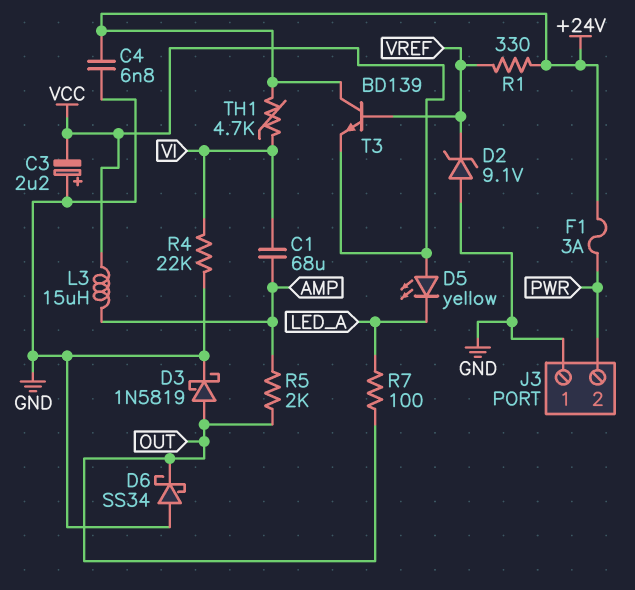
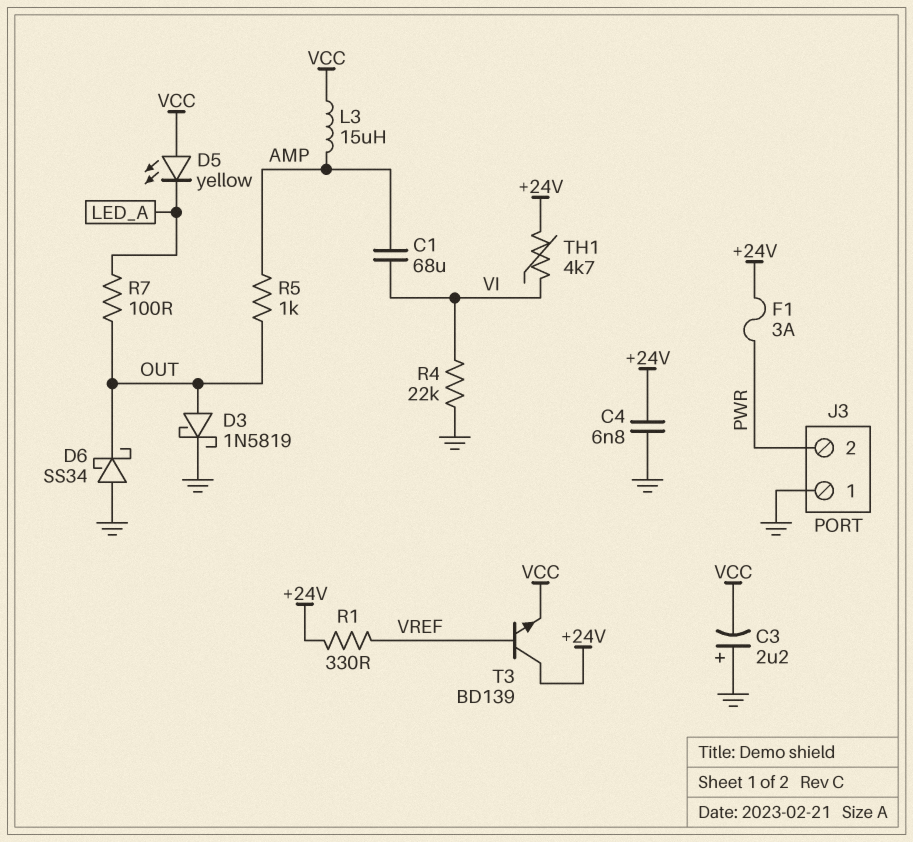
D2: zener 9.1V (A GND, K VREF) -> none
R5: 2k (AMP, OUT) -> 1k (AMP, OUT)

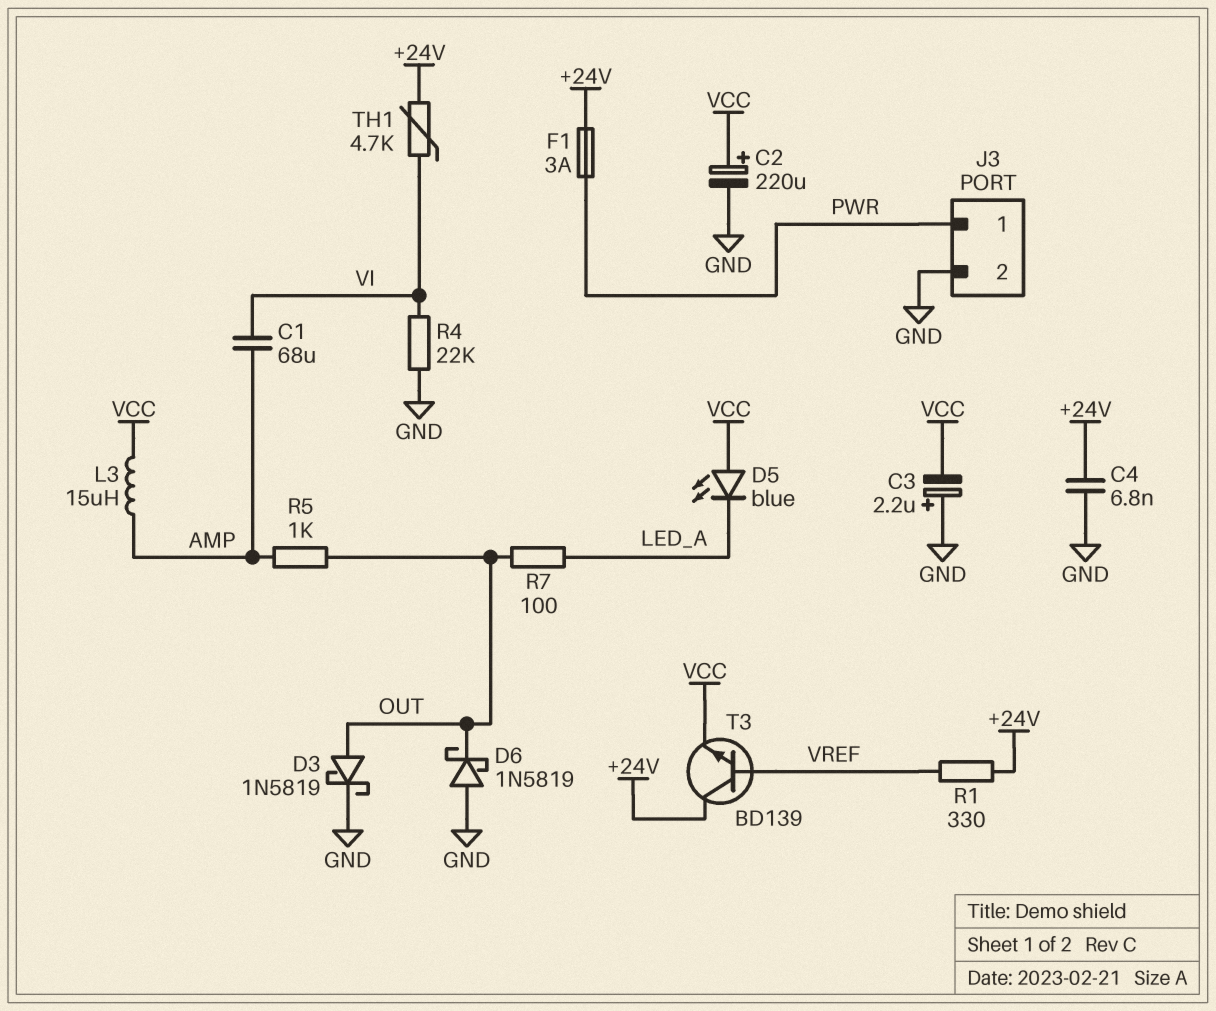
C2: none -> 220uF (plus VCC, minus GND)
D5: LED yellow (A VCC, K LED_A) -> LED blue (A VCC, K LED_A)
D6: schottky SS34 (A GND, K OUT) -> schottky 1N5819 (A GND, K OUT)
J3 pin 1: GND -> PWR
J3 pin 2: PWR -> GND

